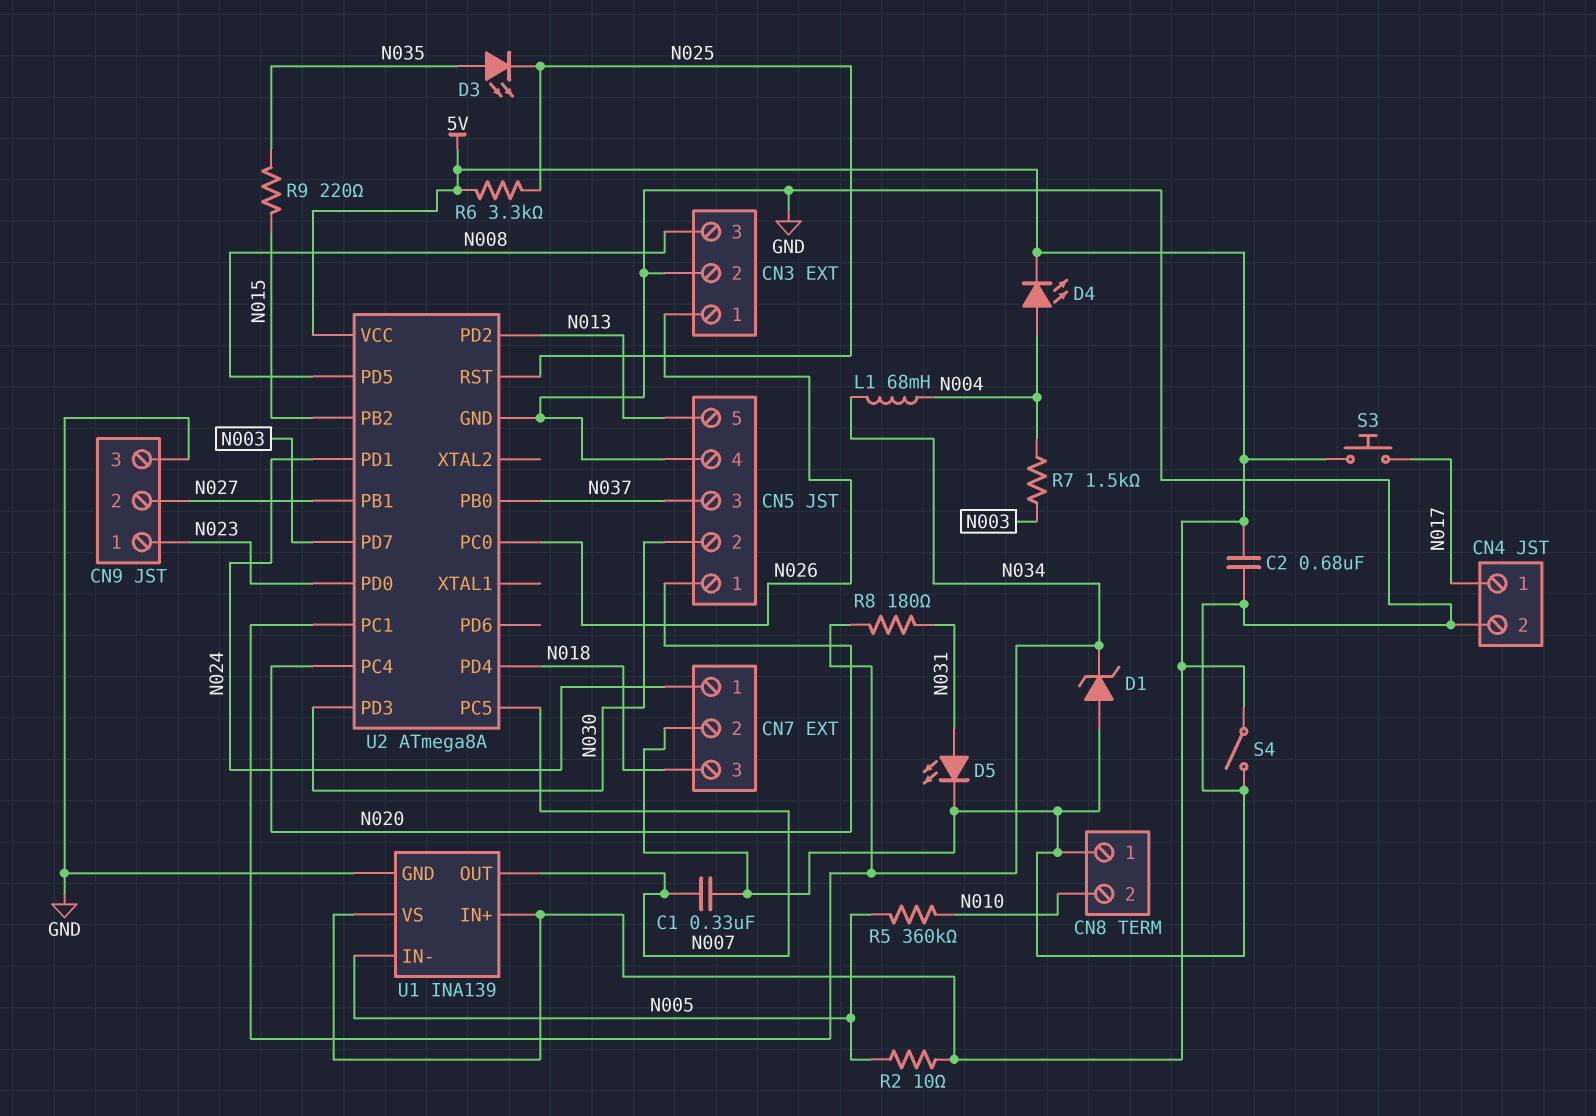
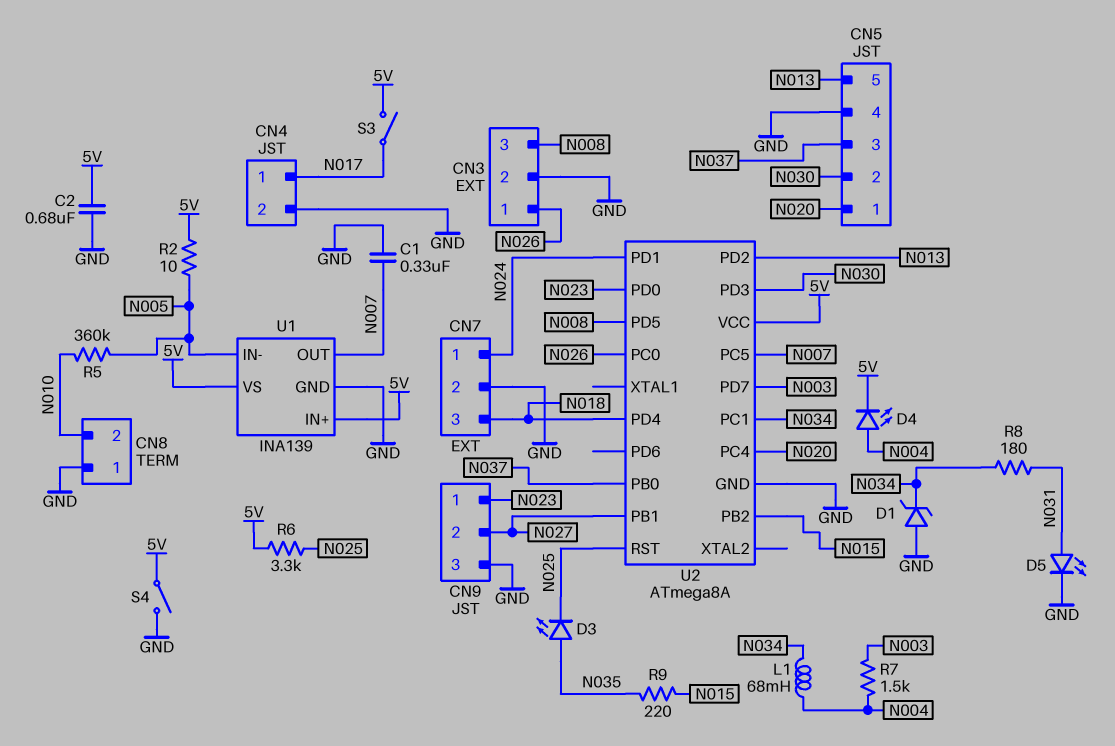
S3: button (5V, N017) -> switch (5V, N017)

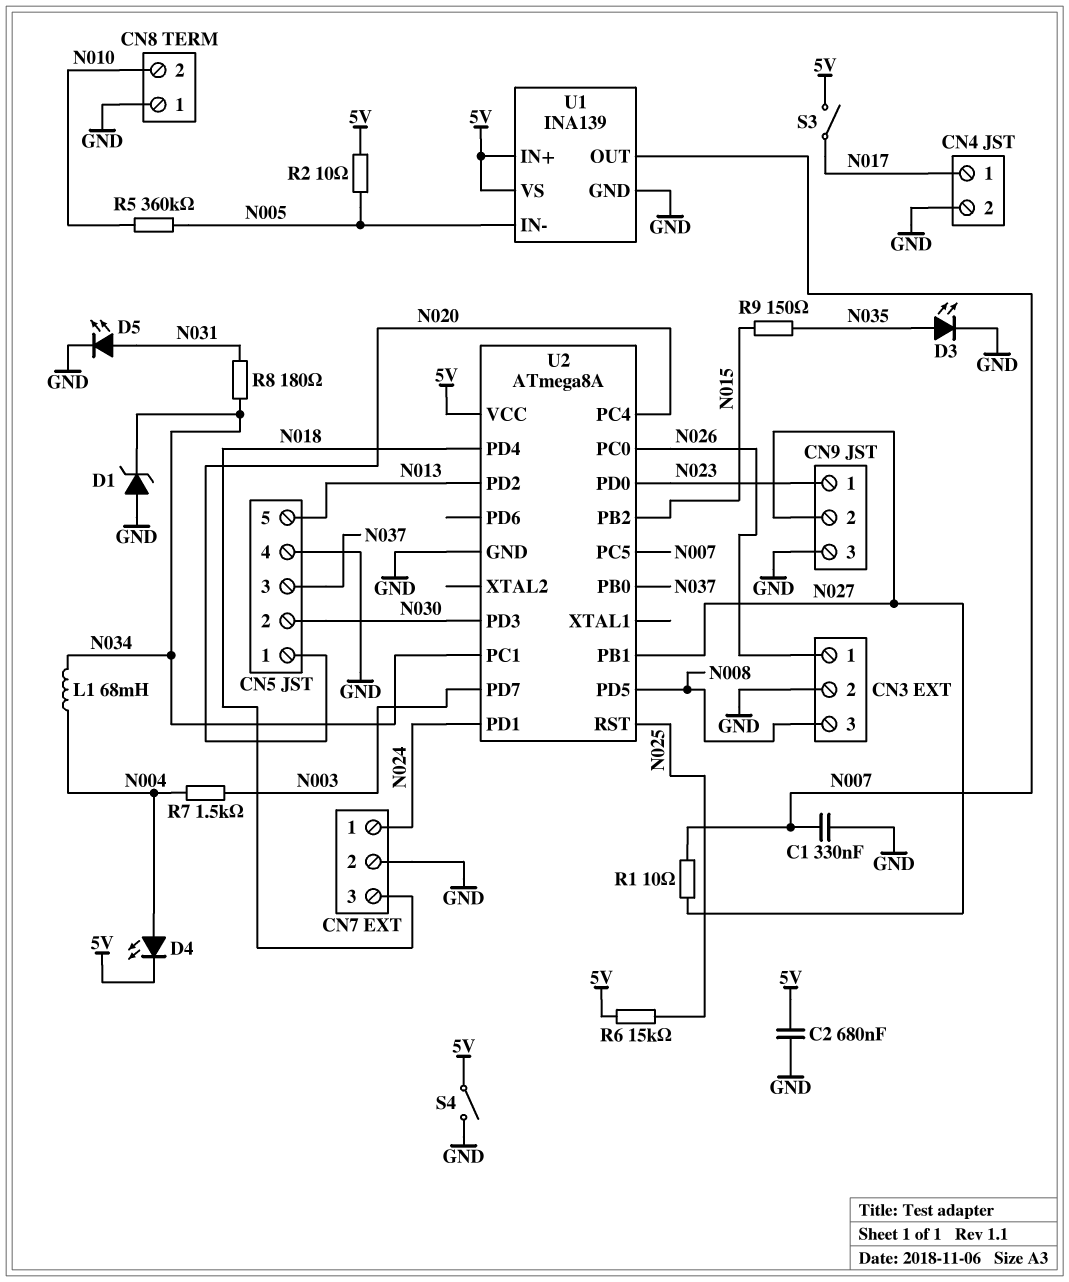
D3: LED (A N035, K N025) -> LED (A N035, K GND)
R1: none -> 10 (N007, N027)
R6: 3.3k (5V, N025) -> 15k (5V, N025)
R9: 220 (N015, N035) -> 150 (N015, N035)

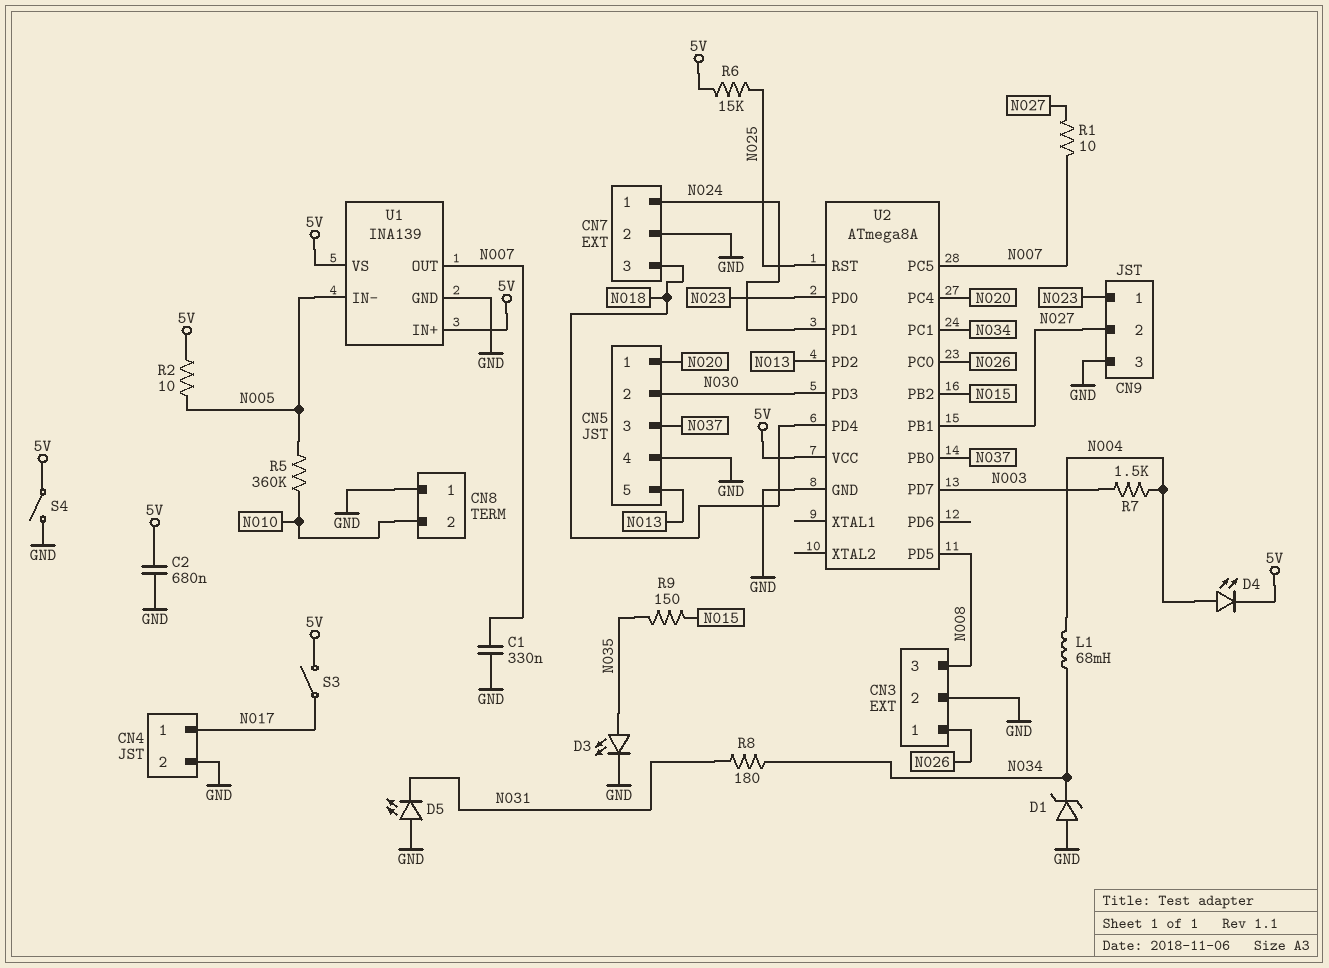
D5: LED (A N031, K GND) -> LED (A GND, K N031)

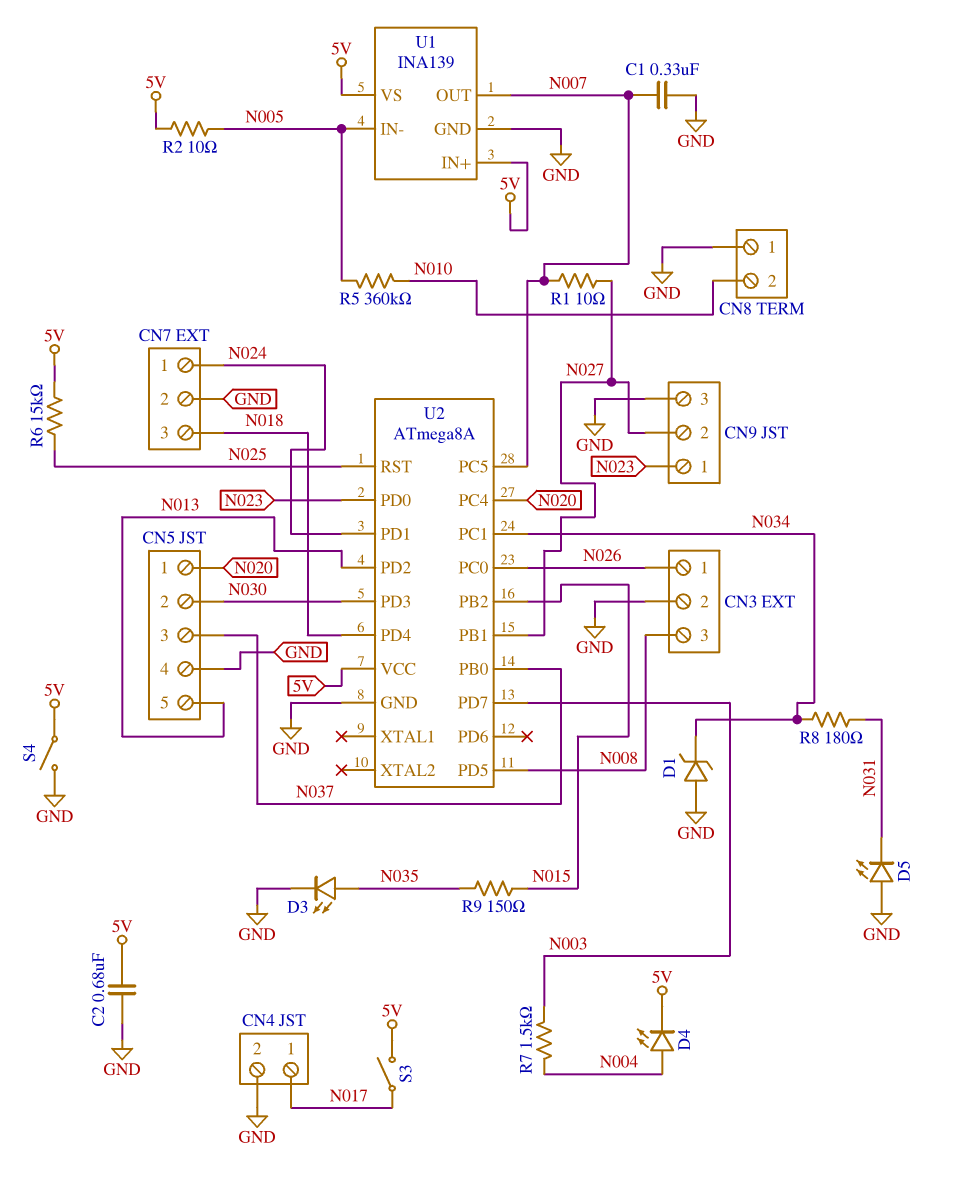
L1: 68mH (N004, N034) -> none

